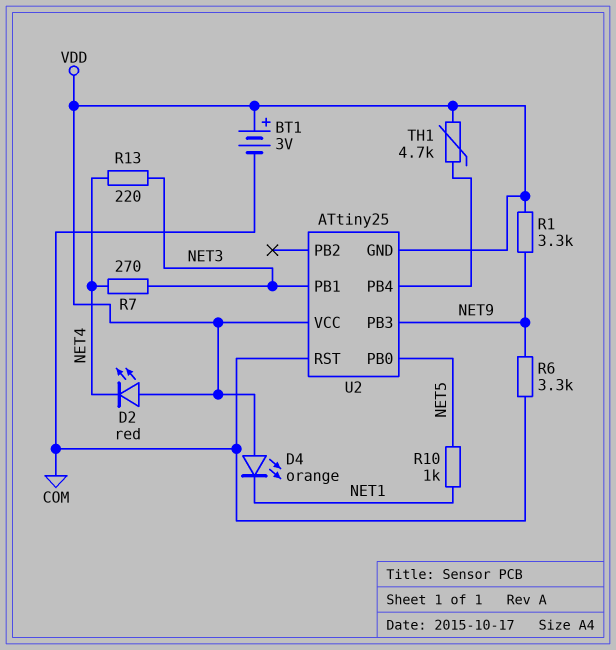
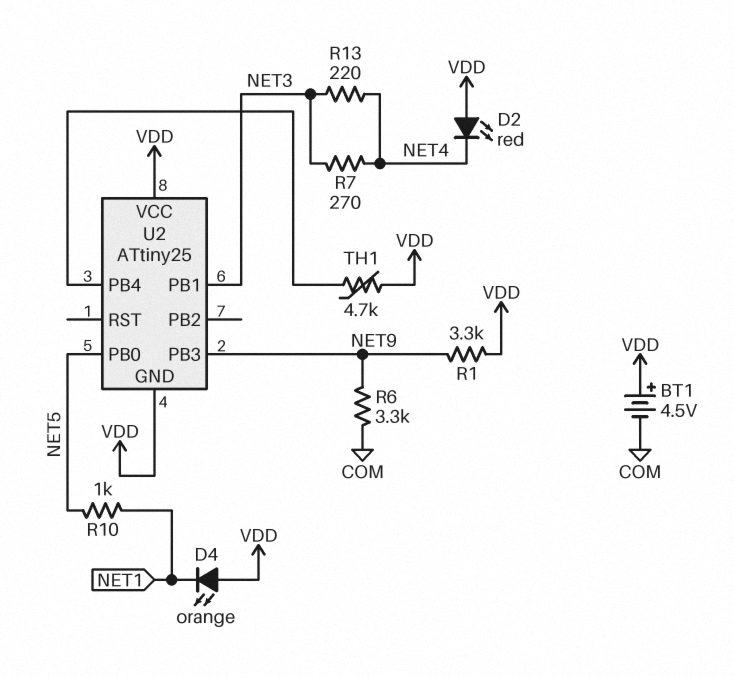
BT1: 3V (plus VDD, minus COM) -> 4.5V (plus VDD, minus COM)
U2 pin RST: COM -> none

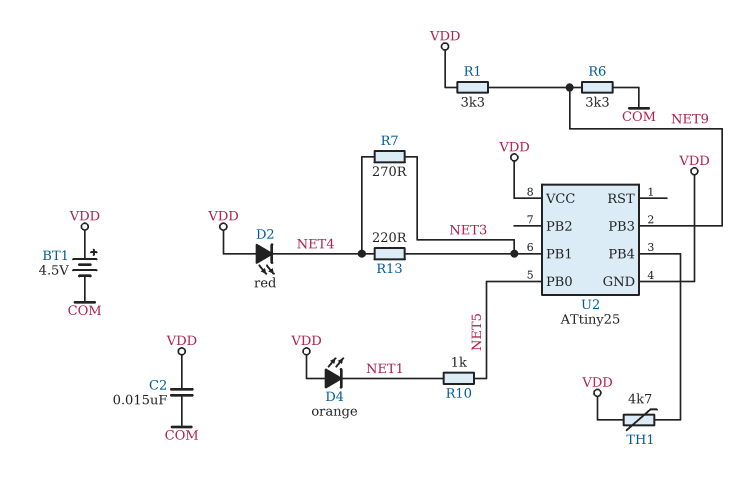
C2: none -> 15nF (COM, VDD)

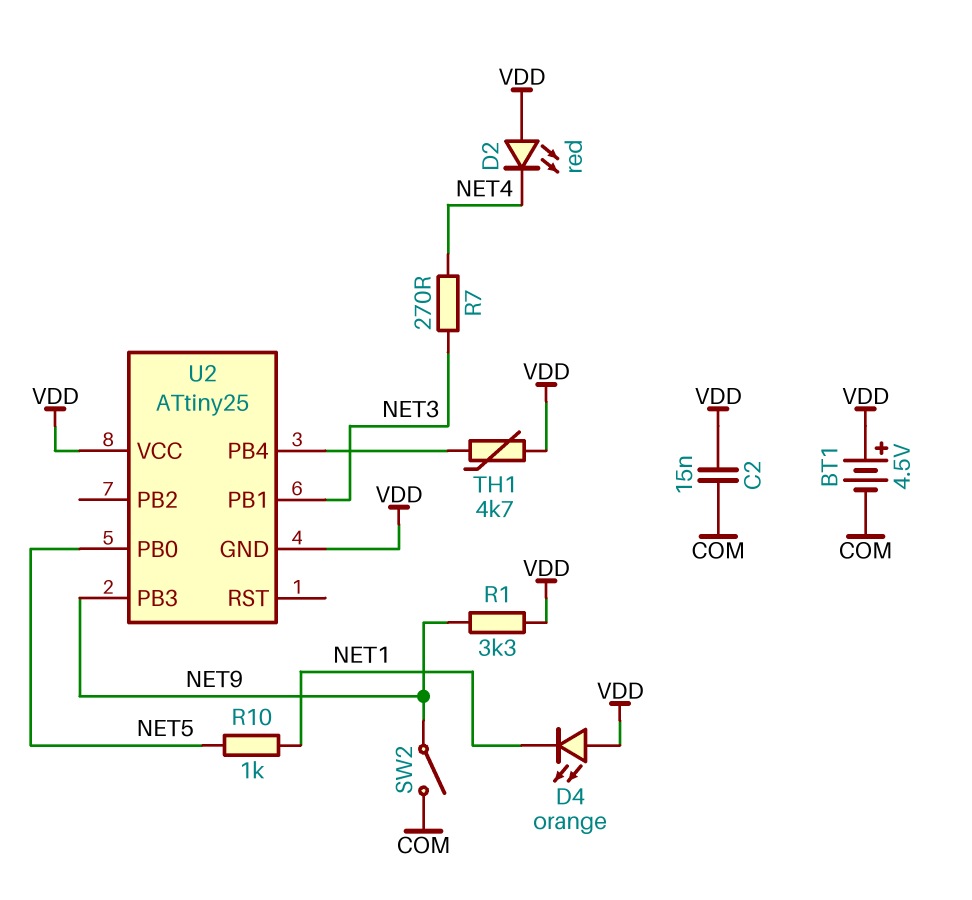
R6: 3.3k (COM, NET9) -> none
R13: 220 (NET3, NET4) -> none
SW2: none -> switch (COM, NET9)

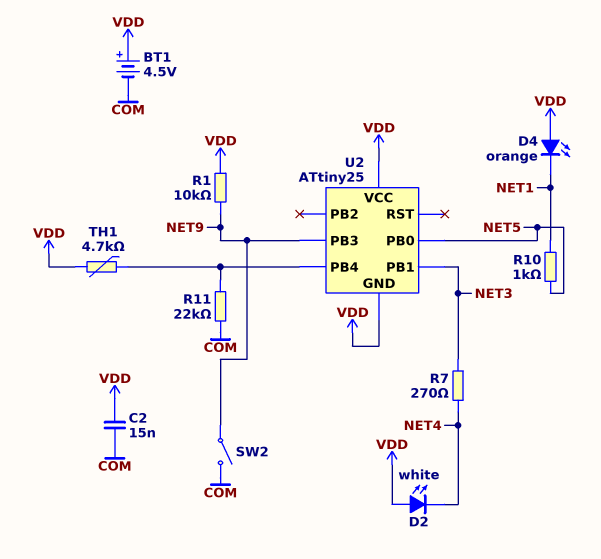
D2: LED red (A VDD, K NET4) -> LED white (A VDD, K NET4)
R1: 3.3k (NET9, VDD) -> 10k (NET9, VDD)
R11: none -> 22k (COM, U2/PB4)

